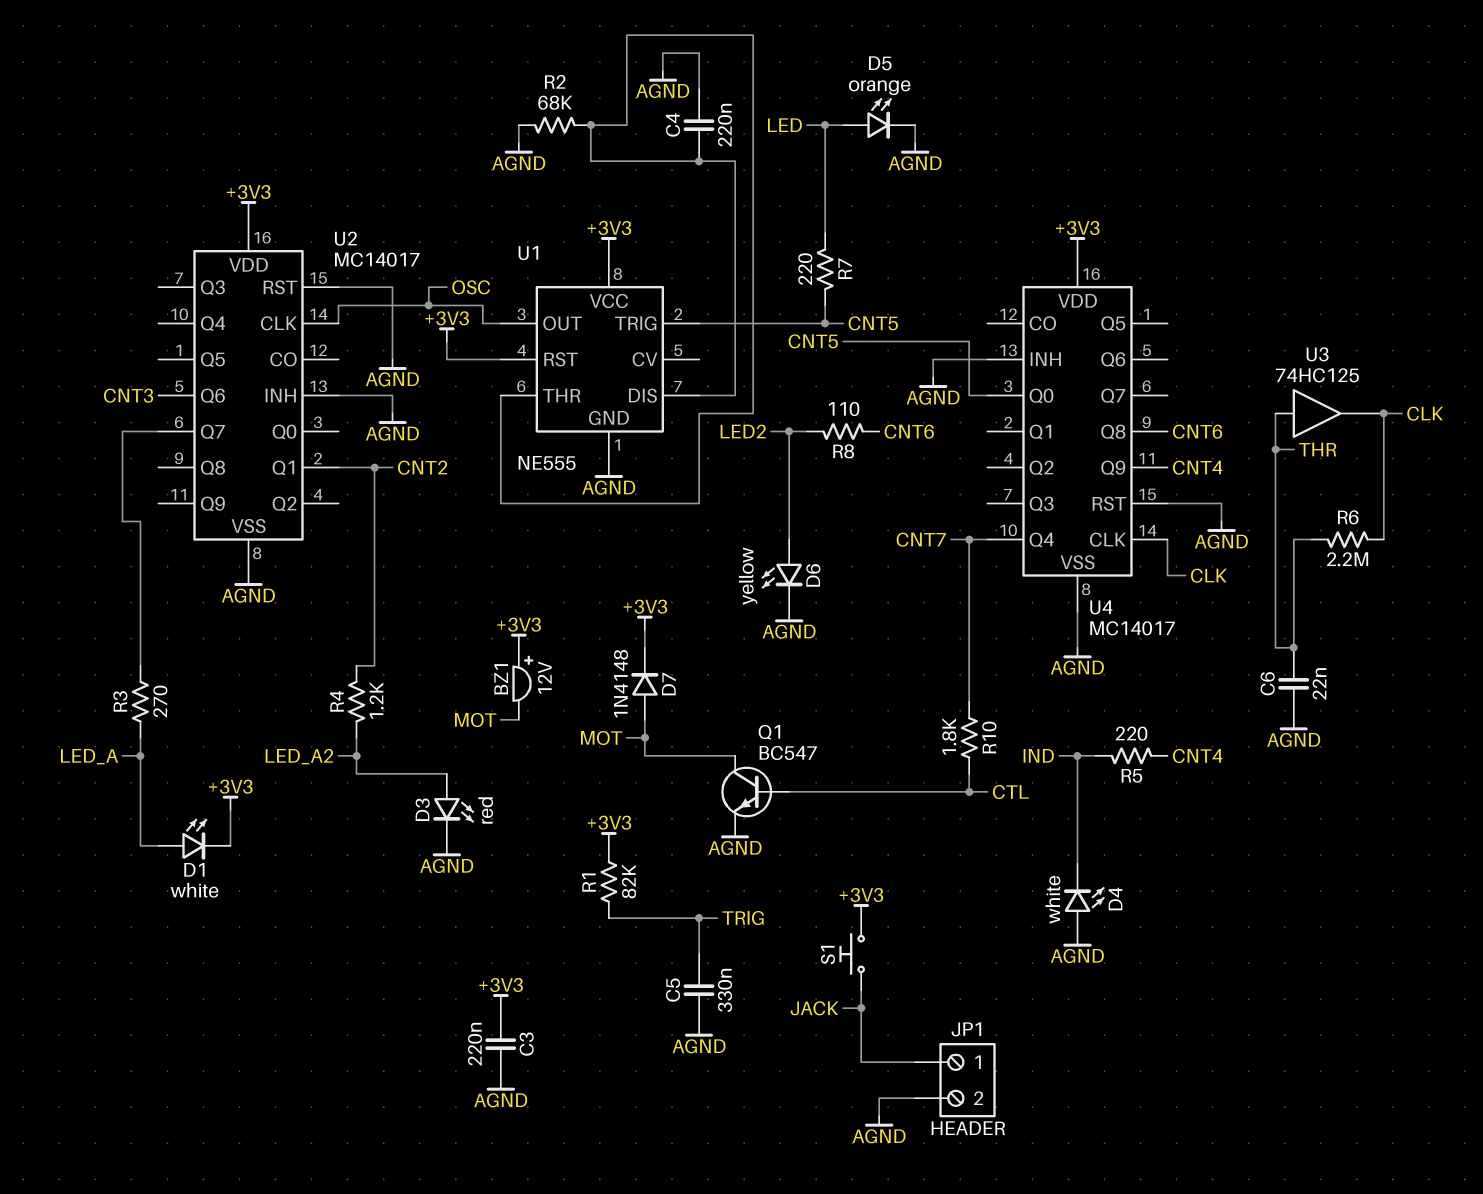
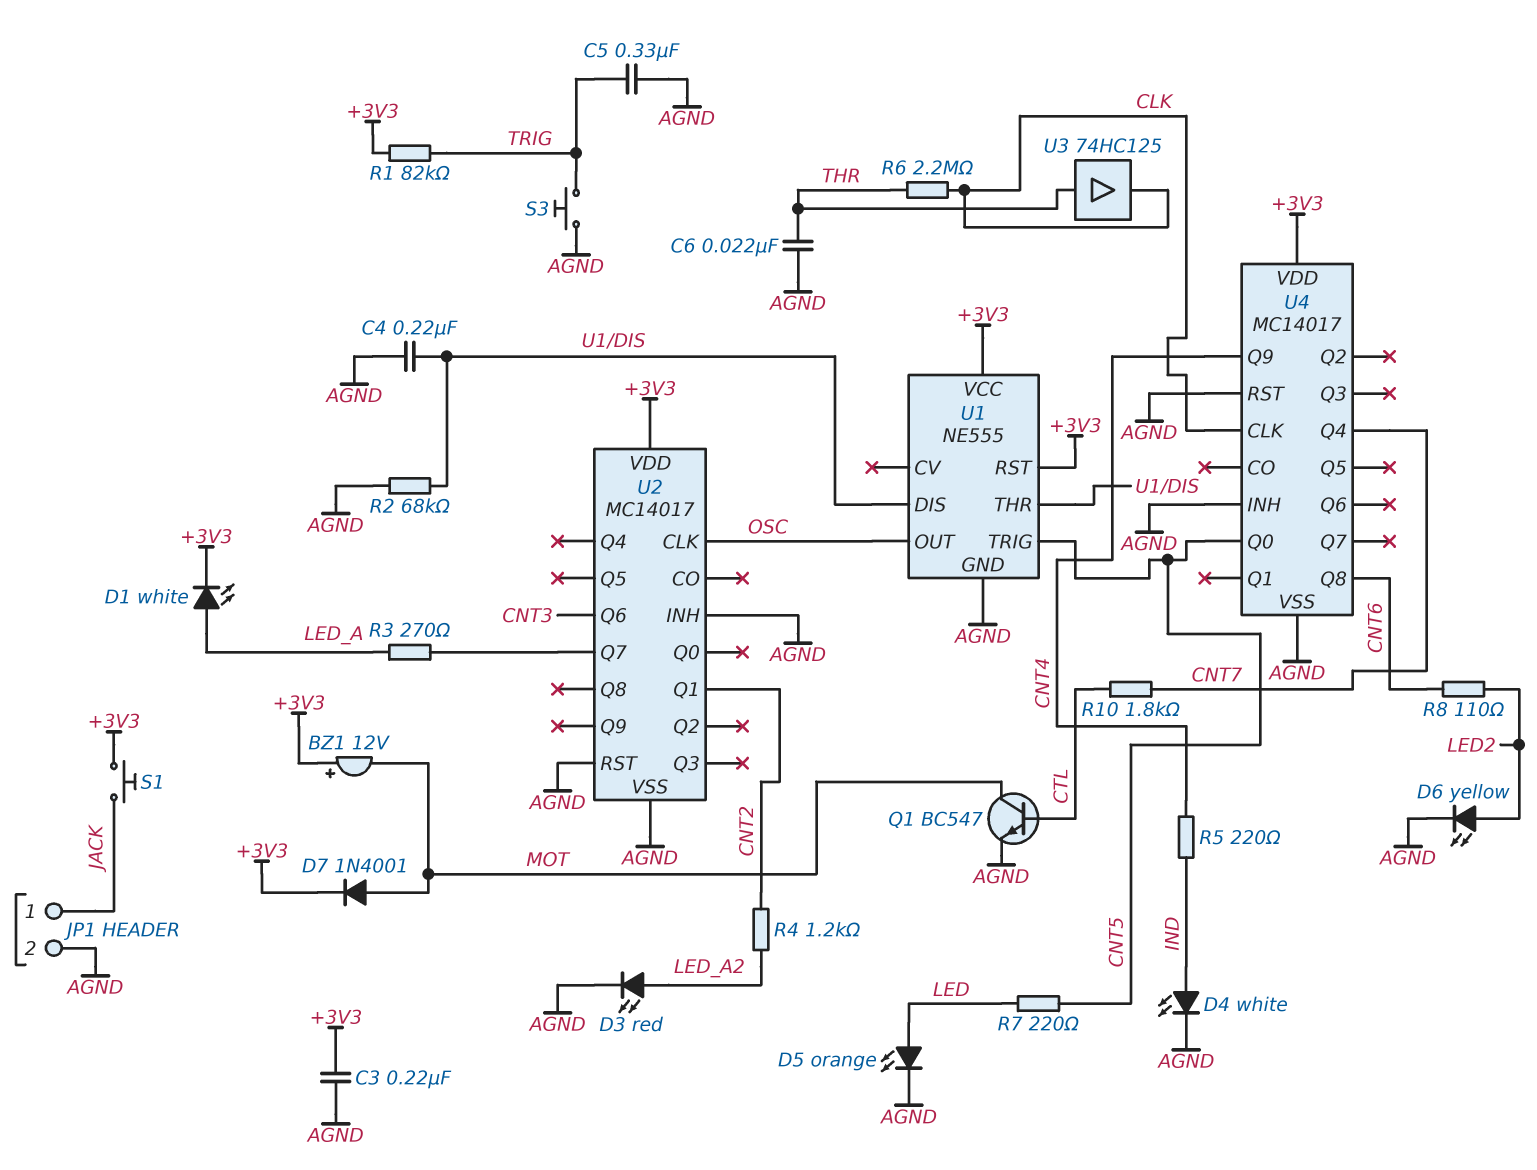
D4: LED white (A AGND, K IND) -> LED white (A IND, K AGND)
D7: diode 1N4148 (A MOT, K +3V3) -> diode 1N4001 (A MOT, K +3V3)
S3: none -> button (AGND, TRIG)

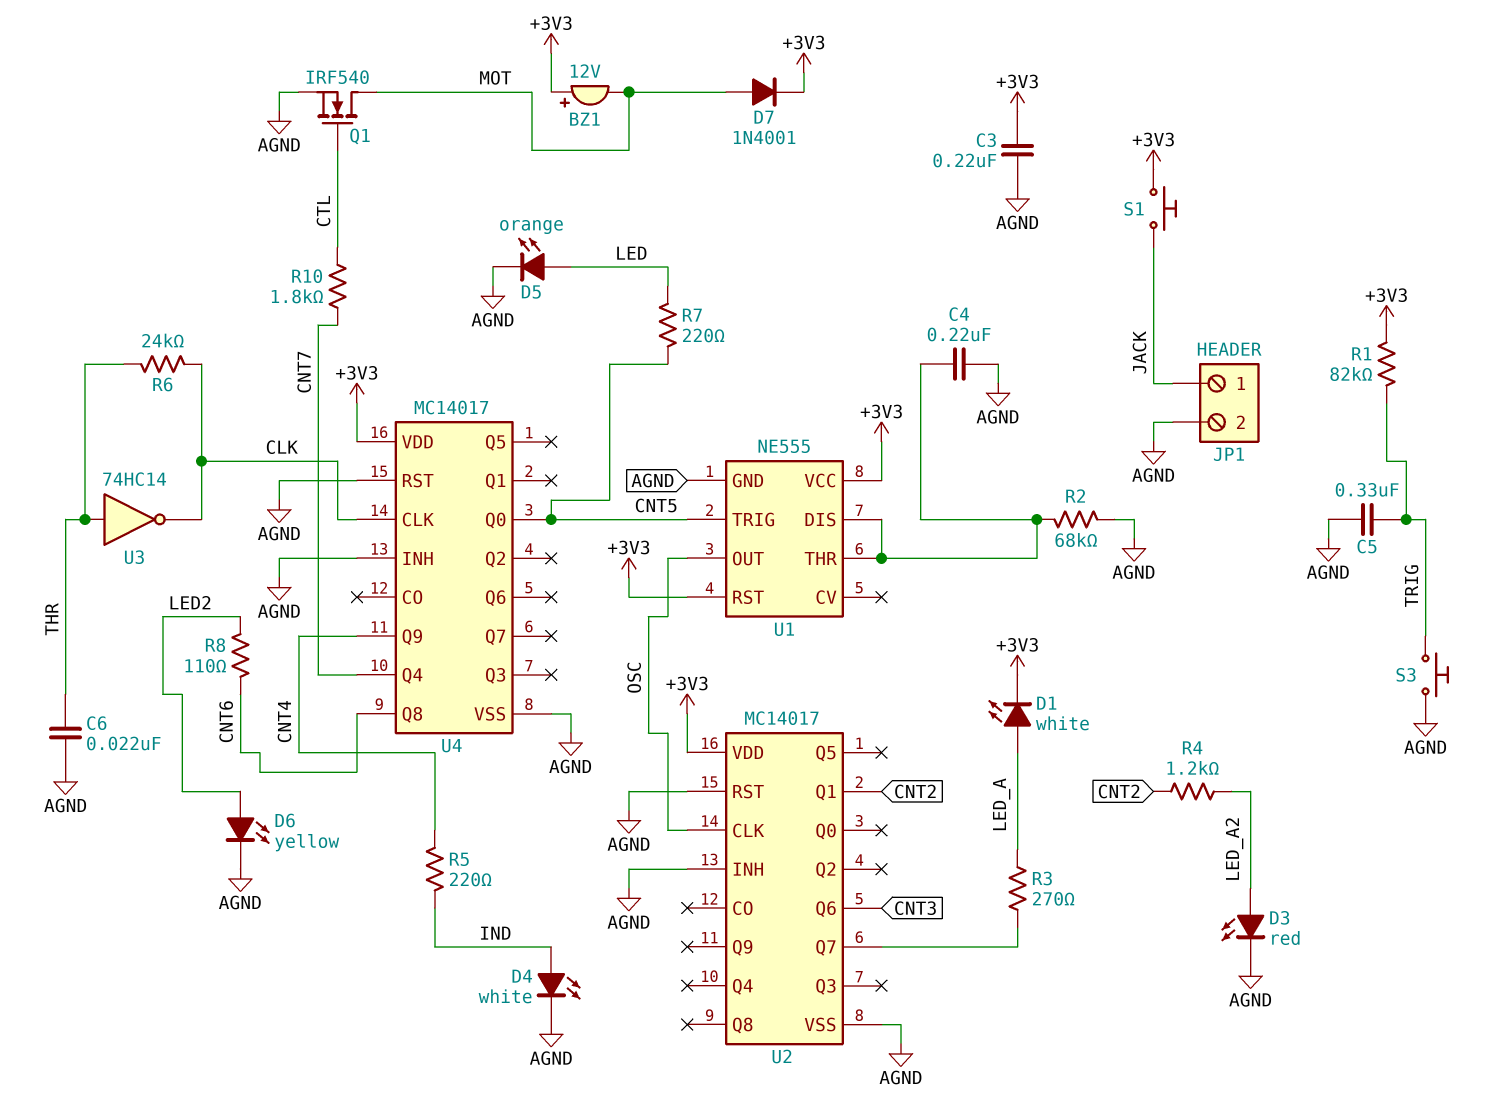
Q1: NPN BC547 (B CTL, C MOT, E AGND) -> NMOS IRF540 (G CTL, D MOT, S AGND)
R6: 2.2M (CLK, THR) -> 24k (CLK, THR)
U3: buffer 74HC125 (in THR, out CLK) -> NOT 74HC14 (in THR, out CLK)

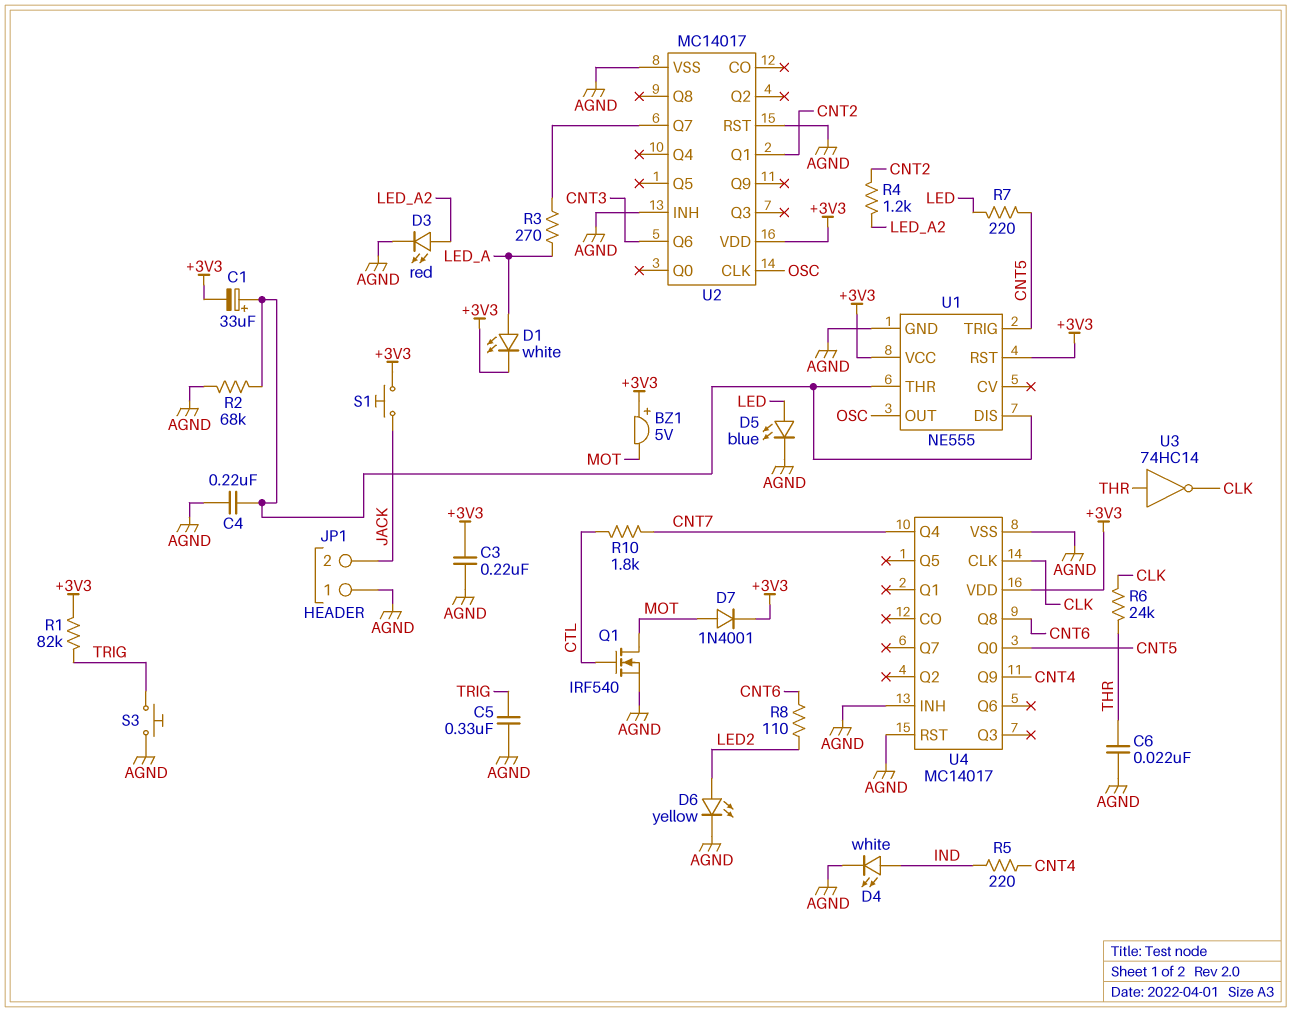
BZ1: buzzer 12V (plus +3V3, minus MOT) -> buzzer 5V (plus +3V3, minus MOT)
C1: none -> 33uF (plus U1/DIS, minus +3V3)
D5: LED orange (A LED, K AGND) -> LED blue (A LED, K AGND)
JP1 pin 1: JACK -> AGND
JP1 pin 2: AGND -> JACK

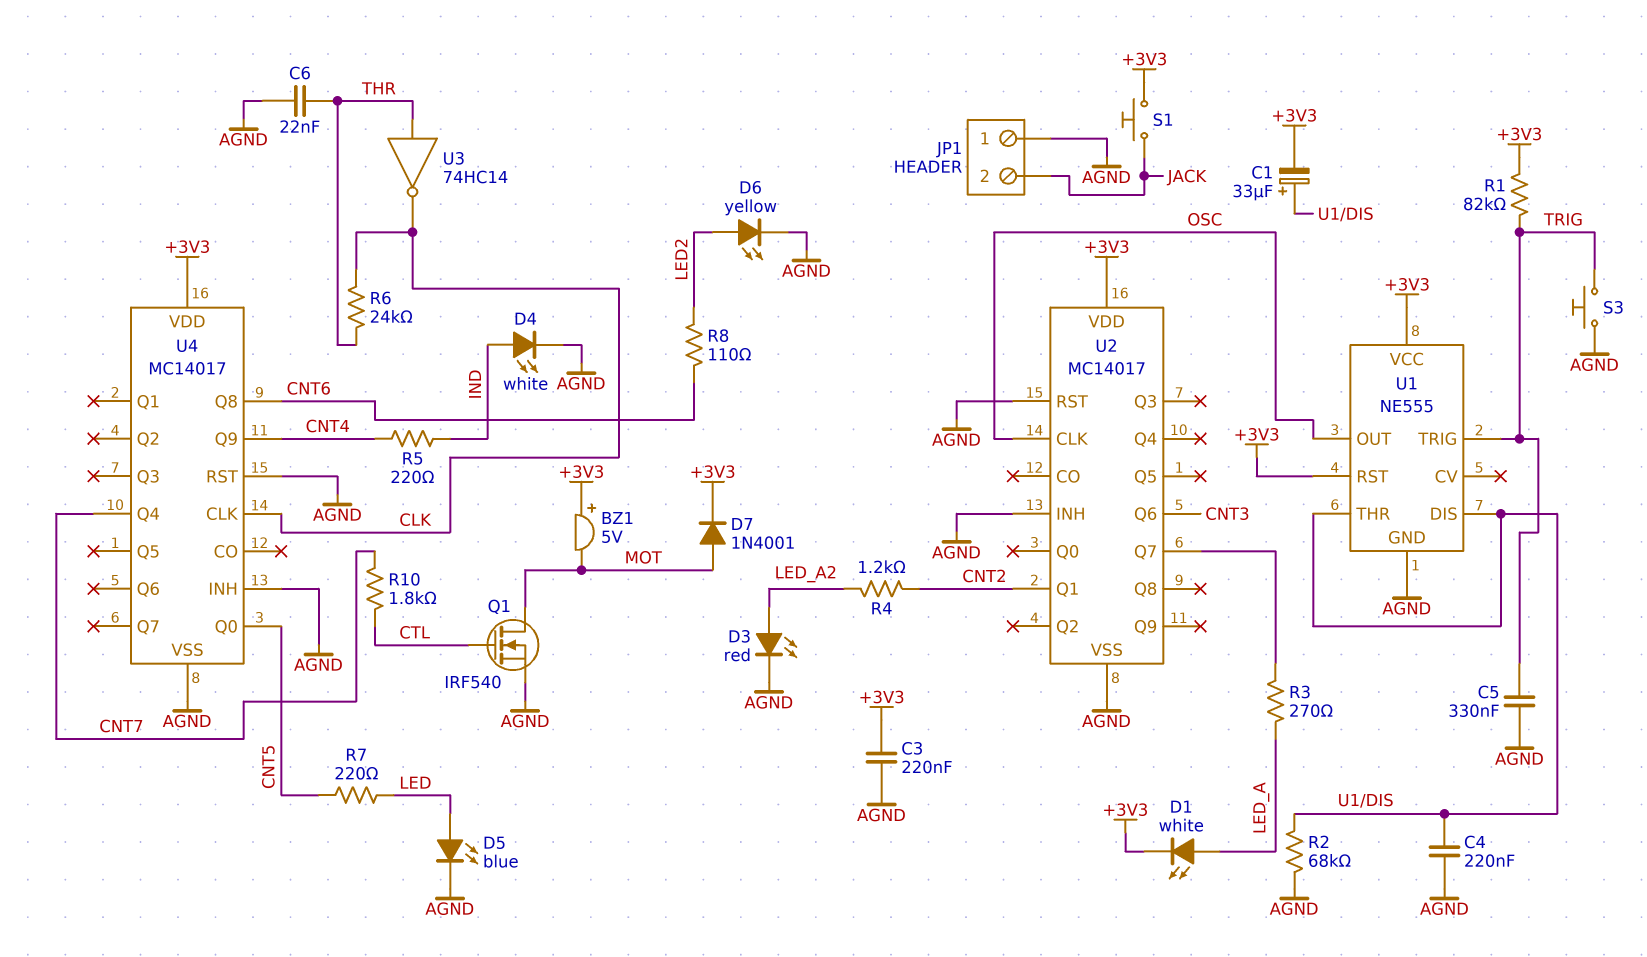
U1 pin TRIG: CNT5 -> TRIG

